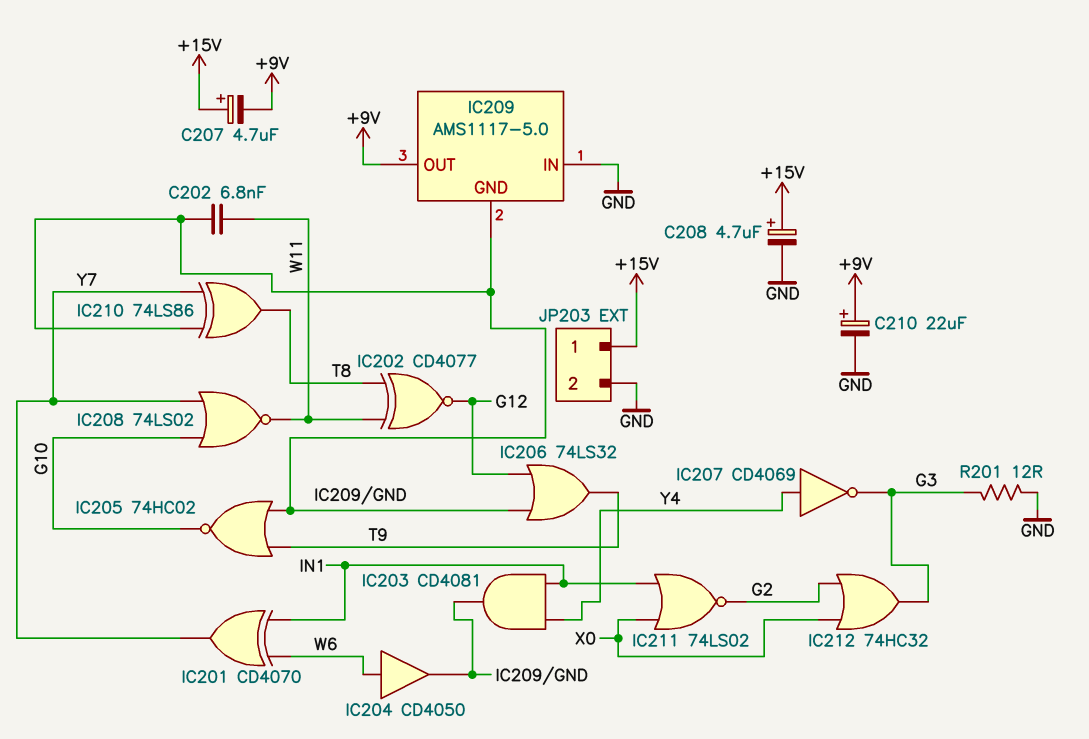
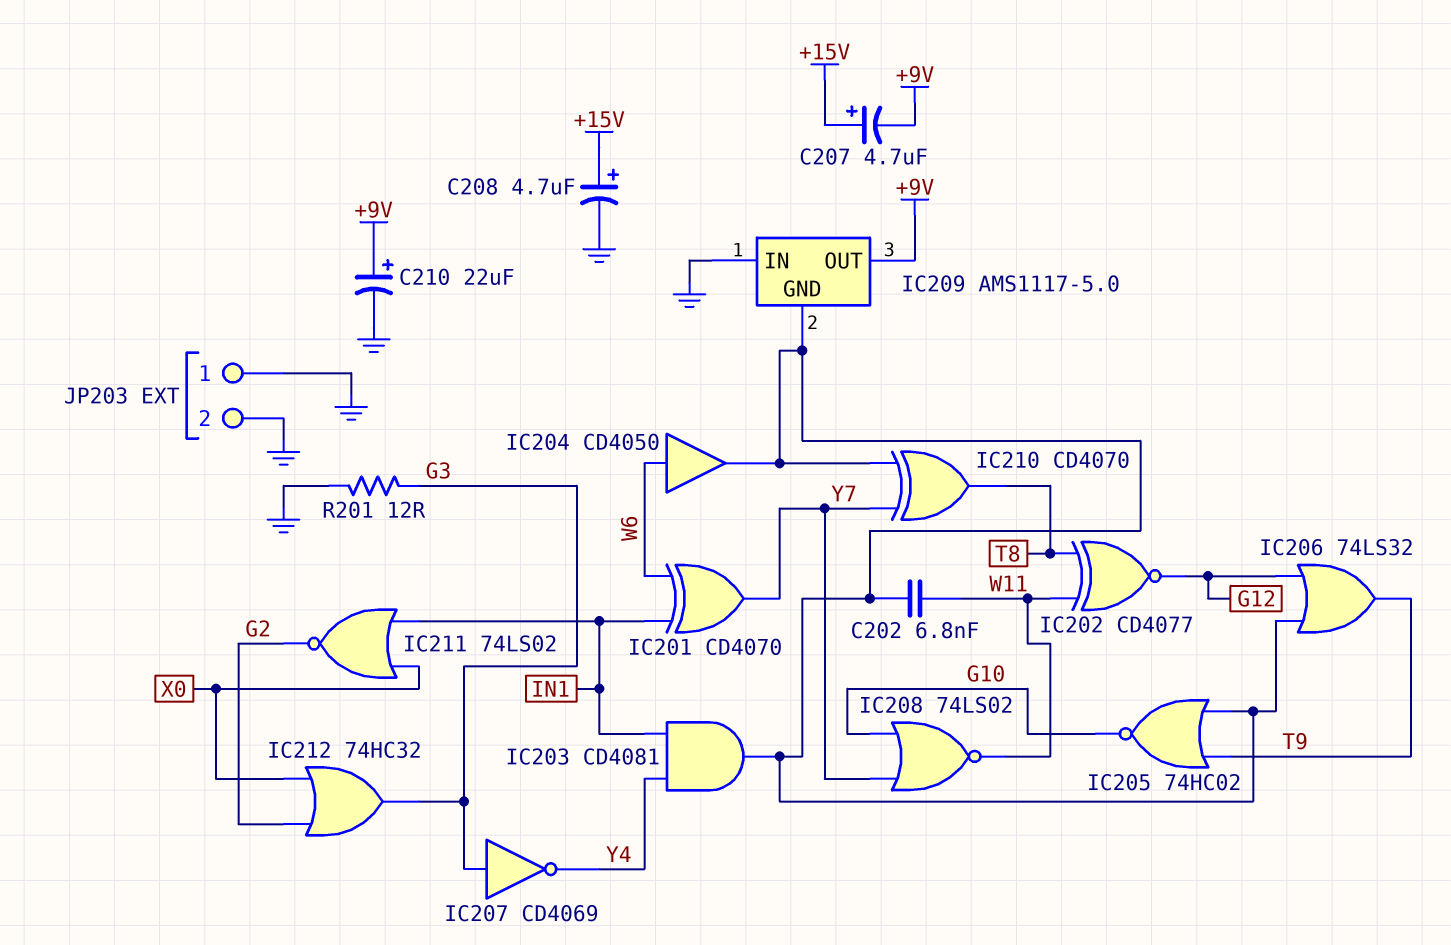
IC207: NOT CD4069 (in Y4, out G3) -> NOT CD4069 (in G3, out Y4)
IC210: XOR 74LS86 (in IC209/GND, in Y7, out T8) -> XOR CD4070 (in IC209/GND, in Y7, out T8)
JP203 pin 1: +15V -> GND

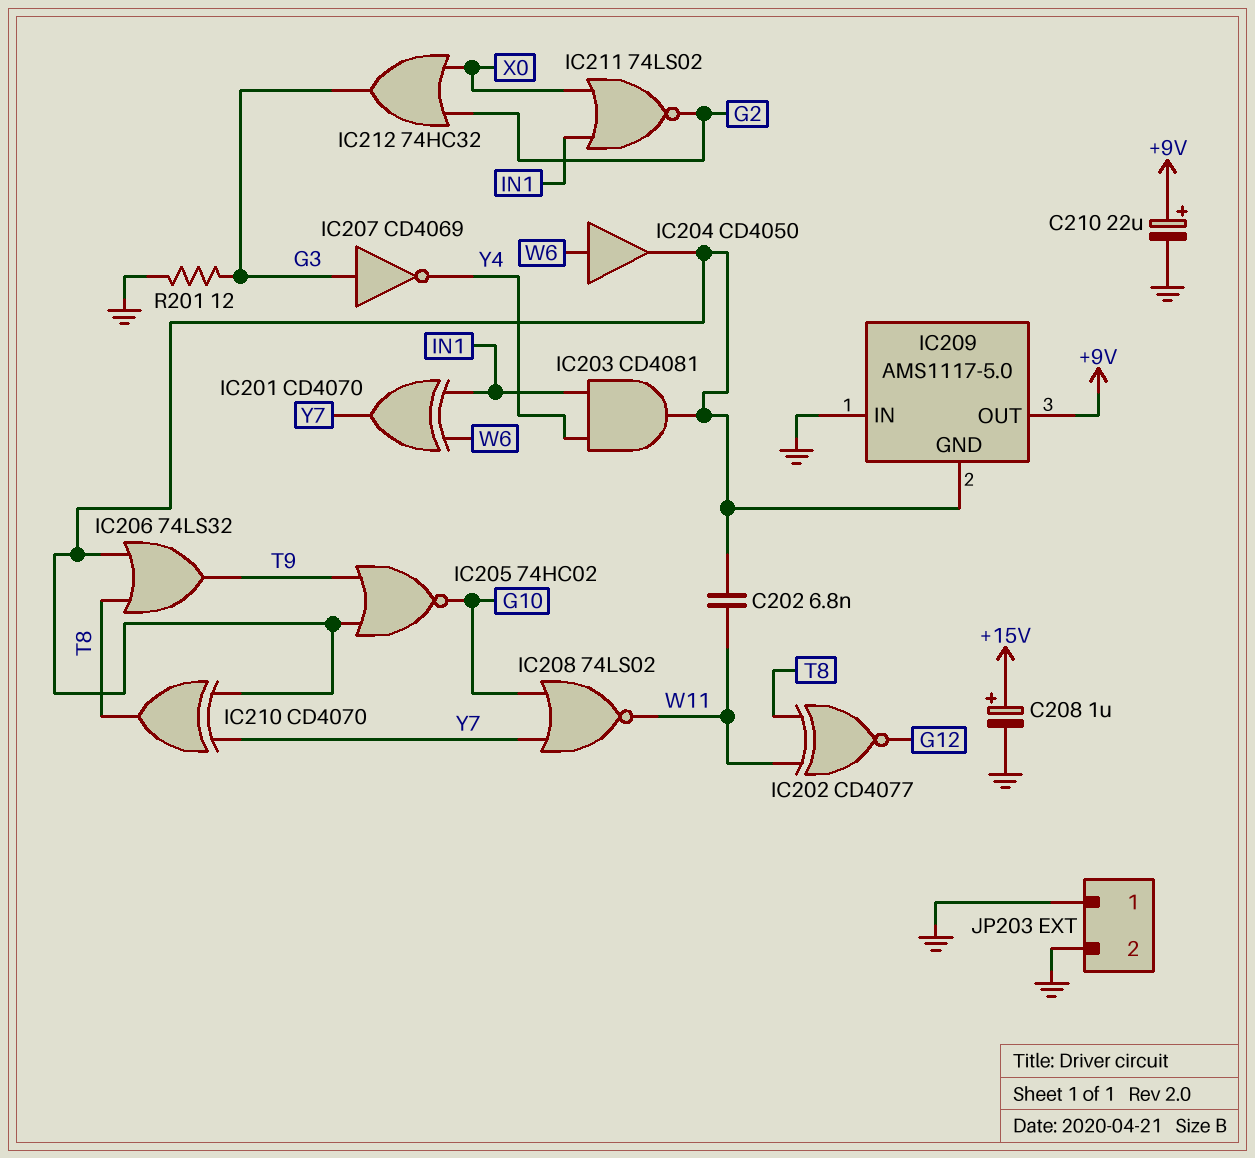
C207: 4.7uF (plus +15V, minus +9V) -> none
C208: 4.7uF (plus +15V, minus GND) -> 1uF (plus +15V, minus GND)
IC206: OR 74LS32 (in G12, in IC209/GND, out T9) -> OR 74LS32 (in IC209/GND, in T8, out T9)

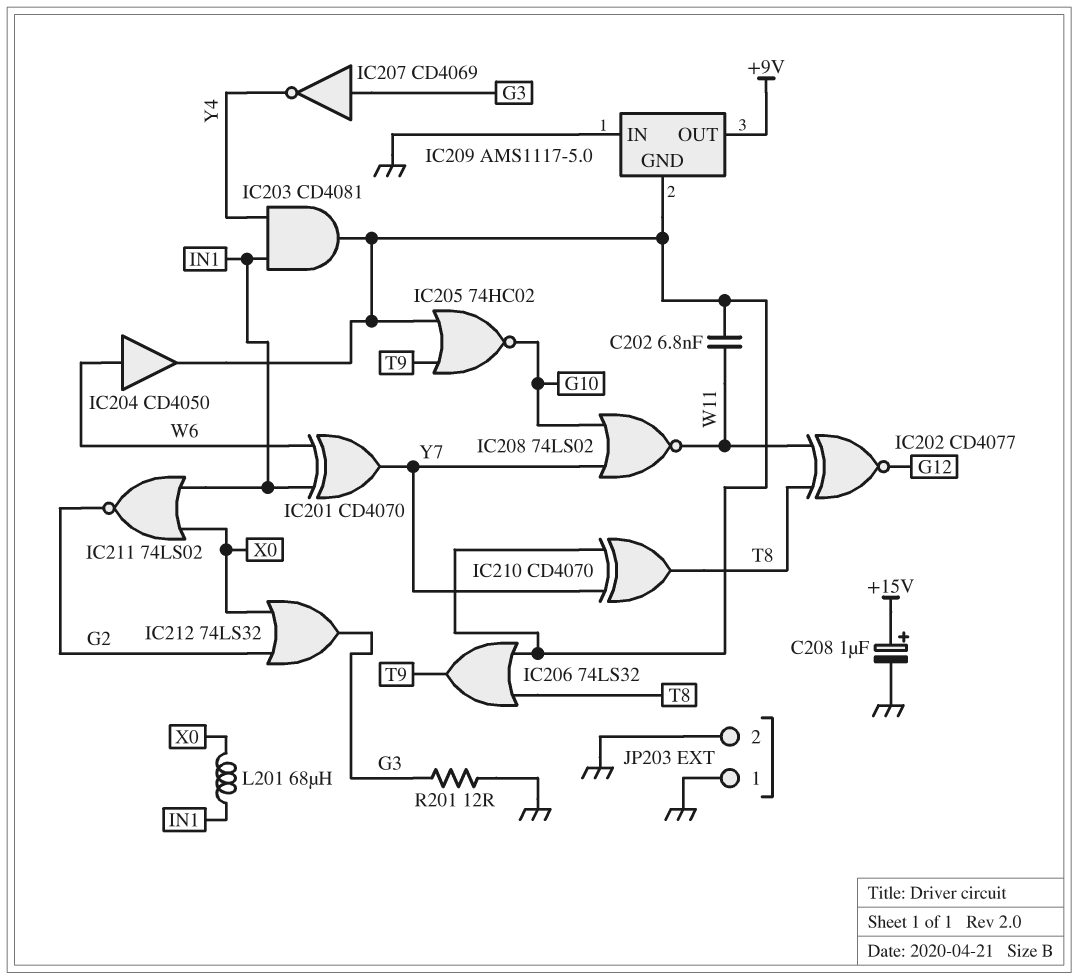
C210: 22uF (plus +9V, minus GND) -> none
IC212: OR 74HC32 (in G2, in X0, out G3) -> OR 74LS32 (in G2, in X0, out G3)
L201: none -> 68uH (IN1, X0)

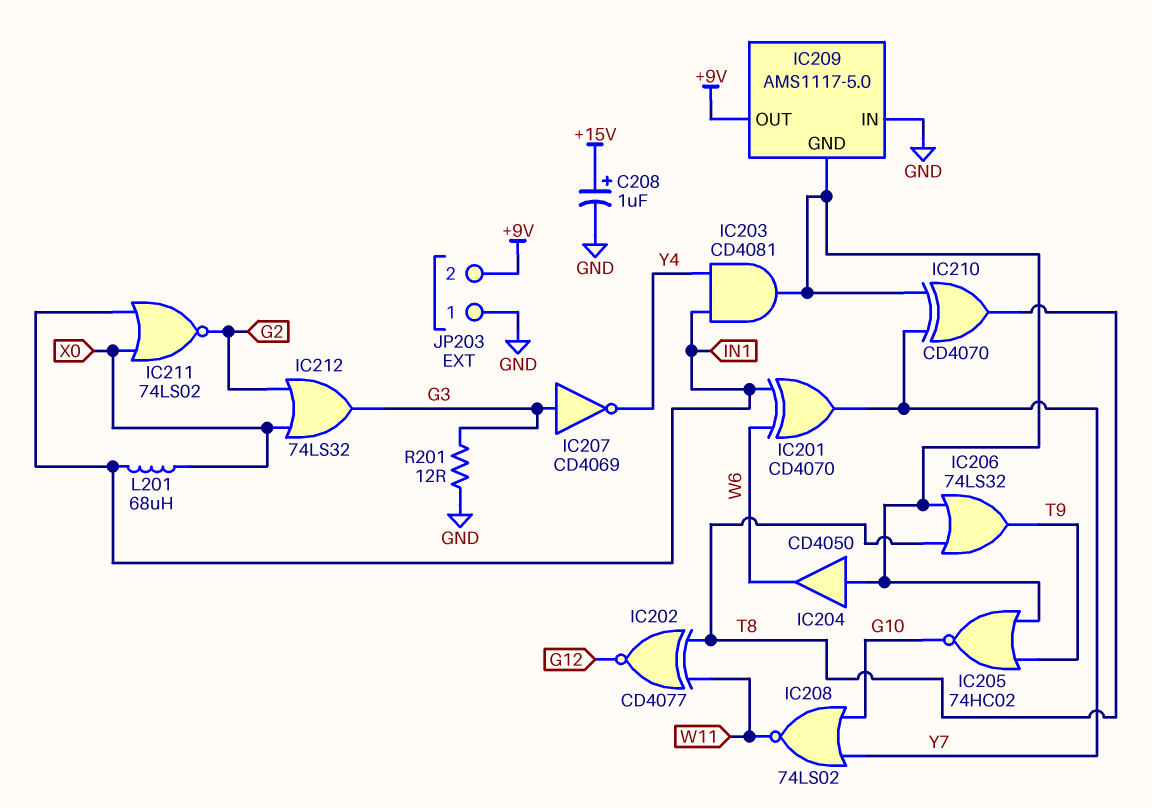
C202: 6.8nF (IC209/GND, W11) -> none
IC204: buffer CD4050 (in W6, out IC209/GND) -> buffer CD4050 (in IC209/GND, out W6)
JP203 pin 2: GND -> +9V

